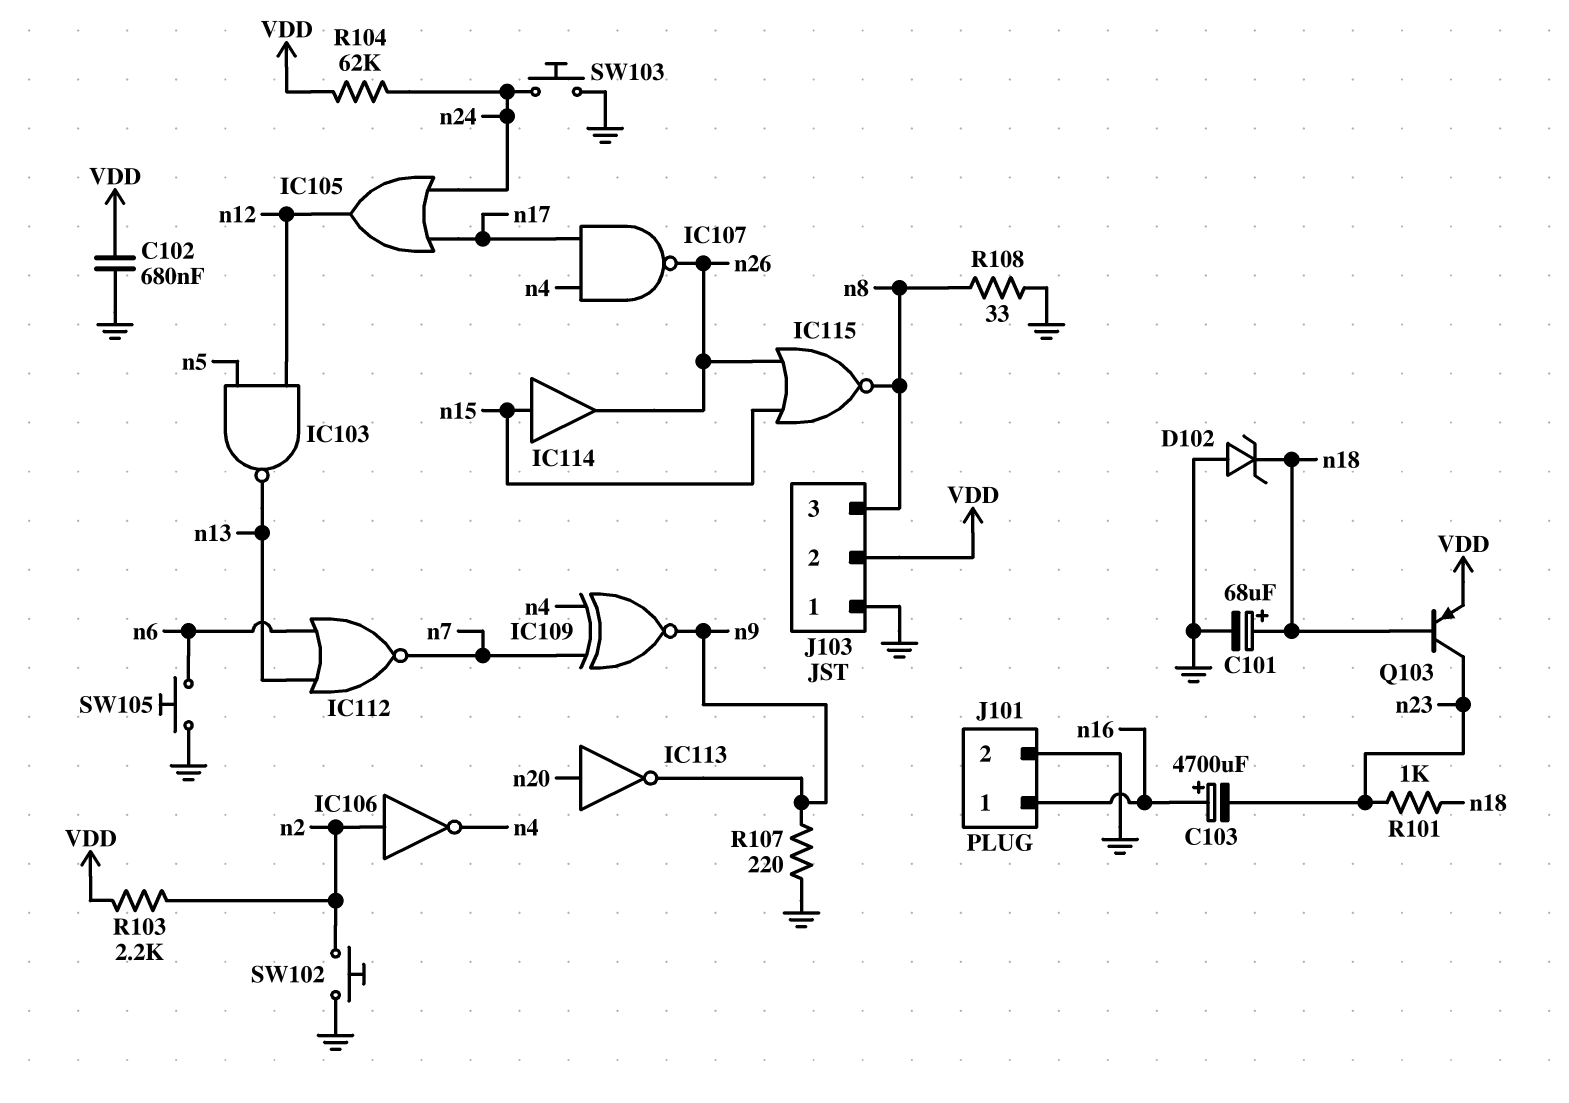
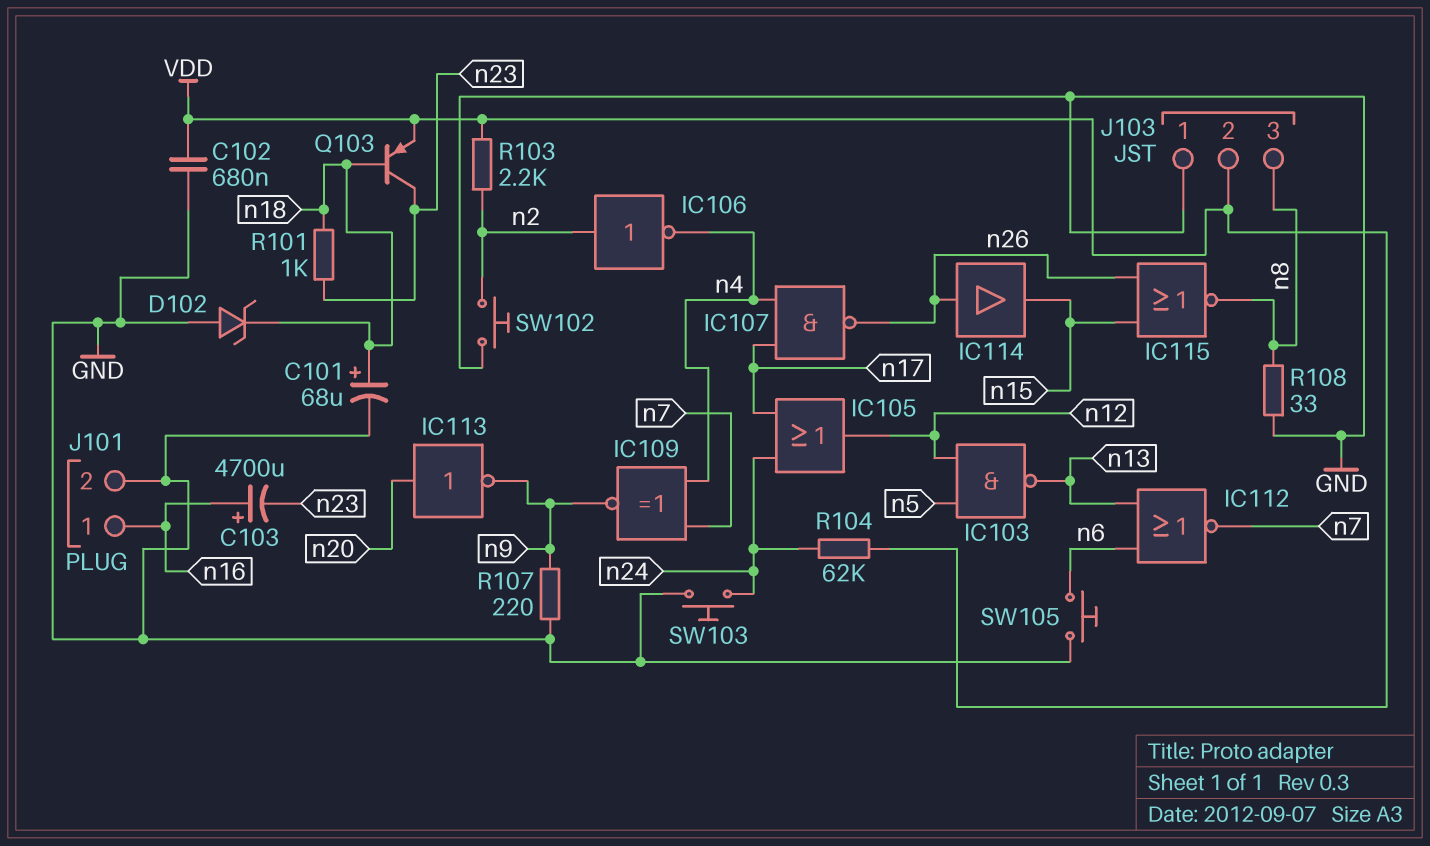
IC114: buffer (in n15, out n26) -> buffer (in n26, out n15)

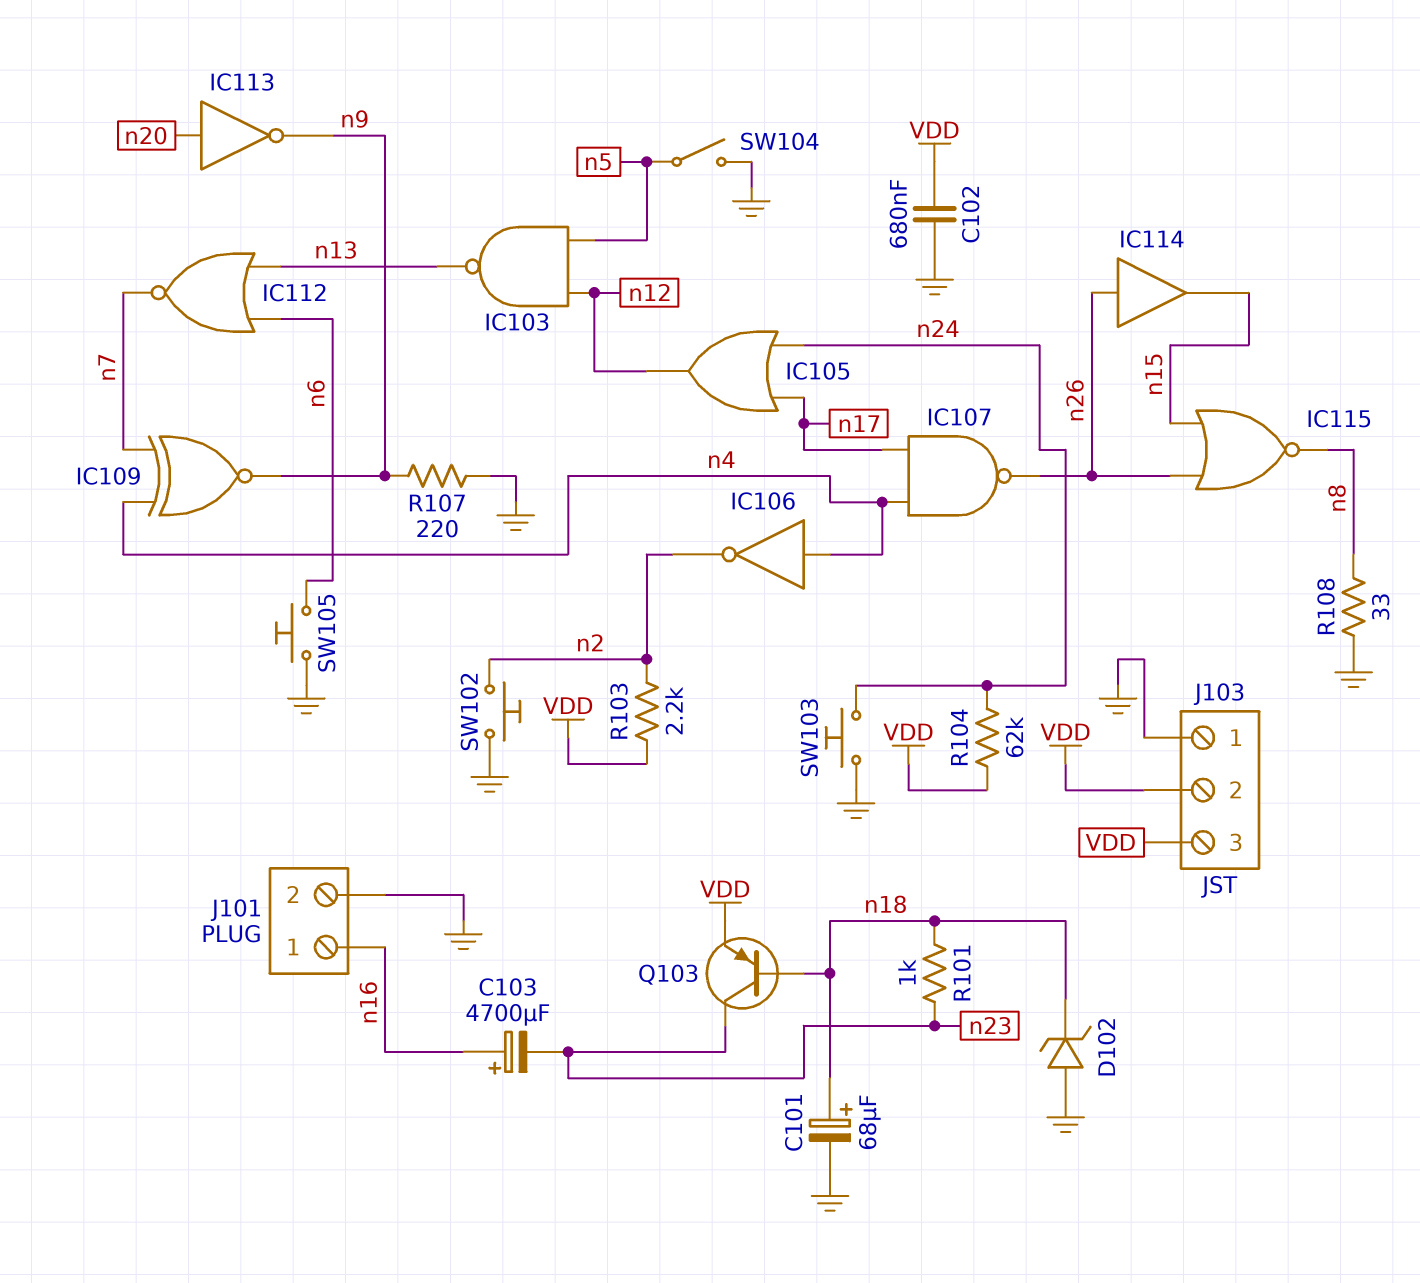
IC106: NOT (in n2, out n4) -> NOT (in n4, out n2)
J103 pin 3: n8 -> VDD
SW104: none -> switch (GND, n5)

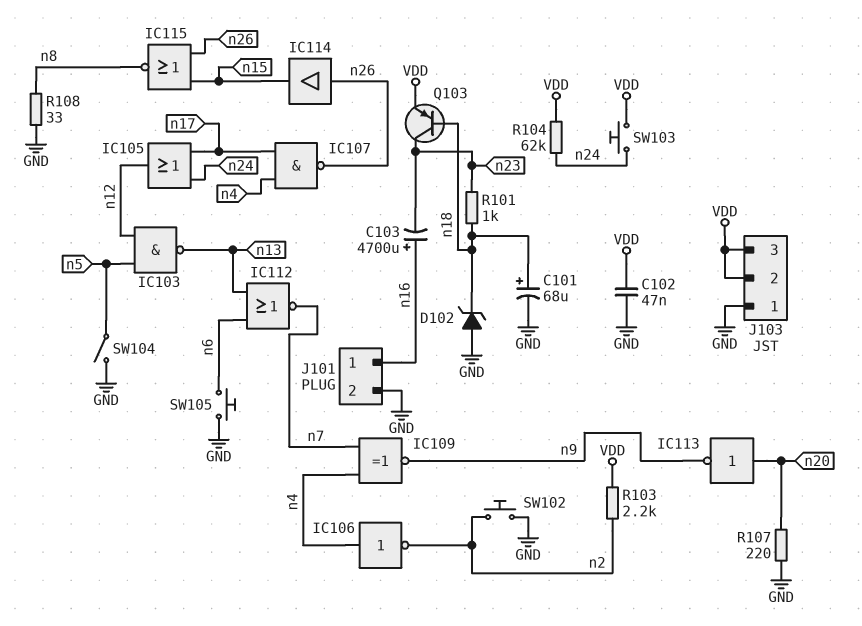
C102: 680nF (GND, VDD) -> 47nF (GND, VDD)
R107: 220 (GND, n9) -> 220 (GND, n20)
SW103: button (GND, n24) -> button (VDD, n24)

